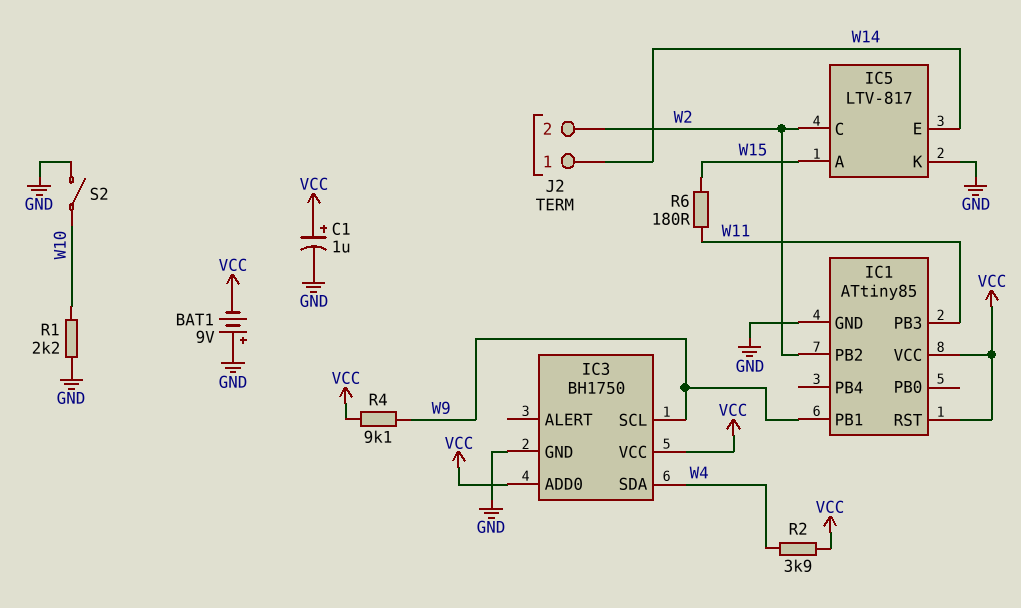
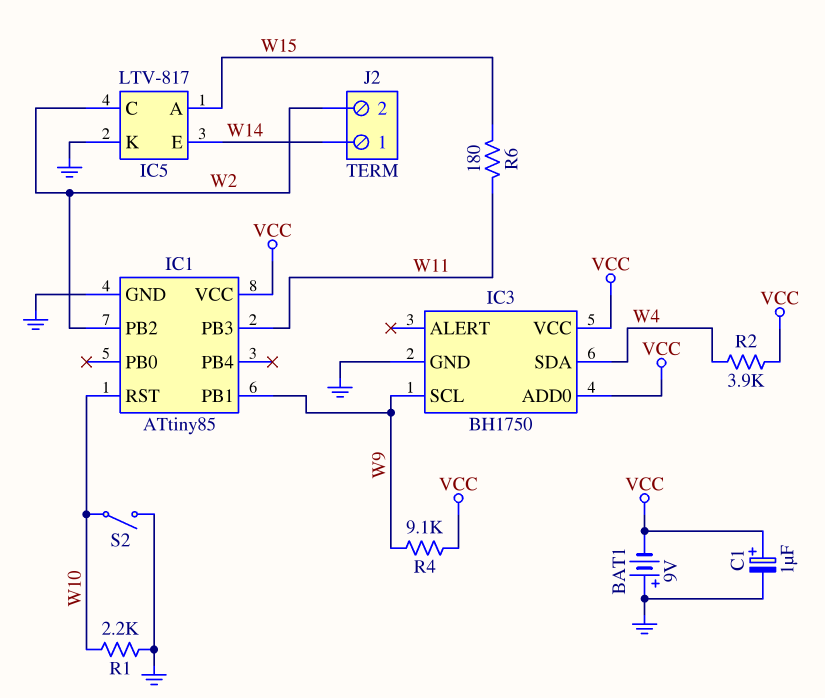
IC1 pin RST: VCC -> W10

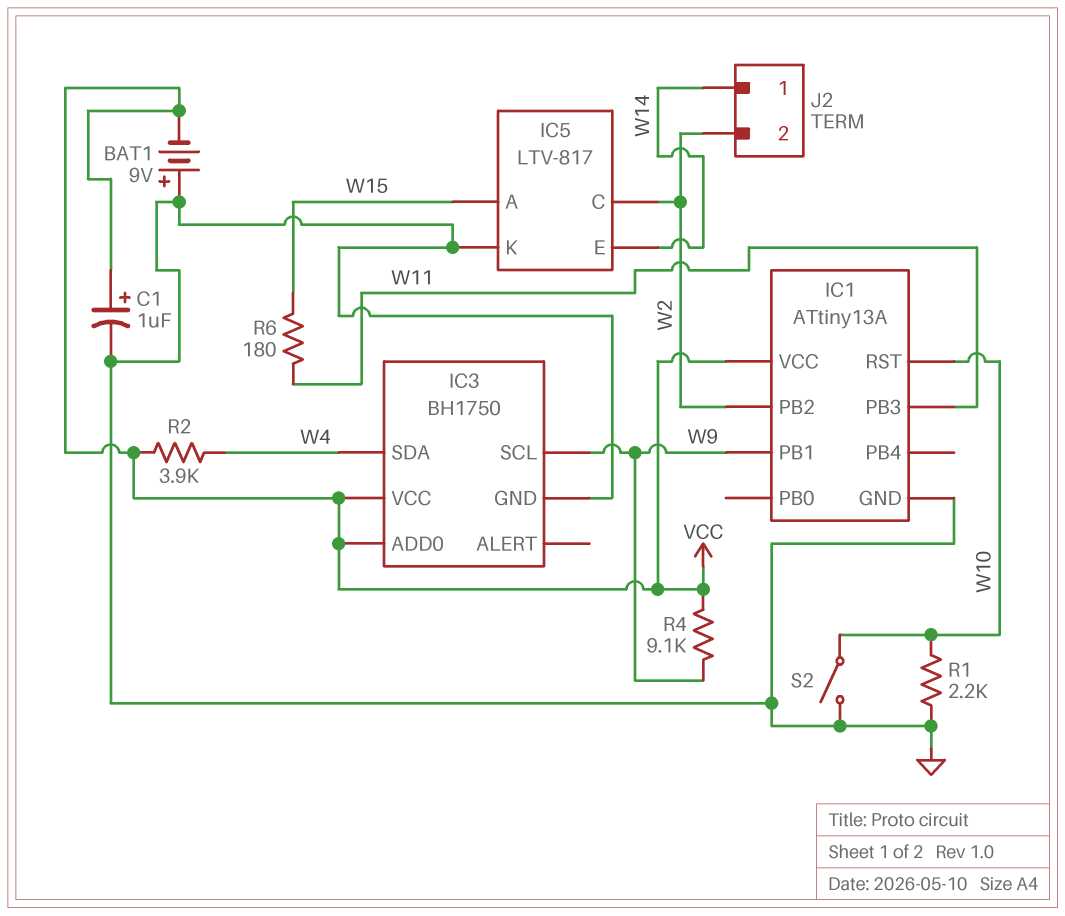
IC1: ATtiny85 -> ATtiny13A

